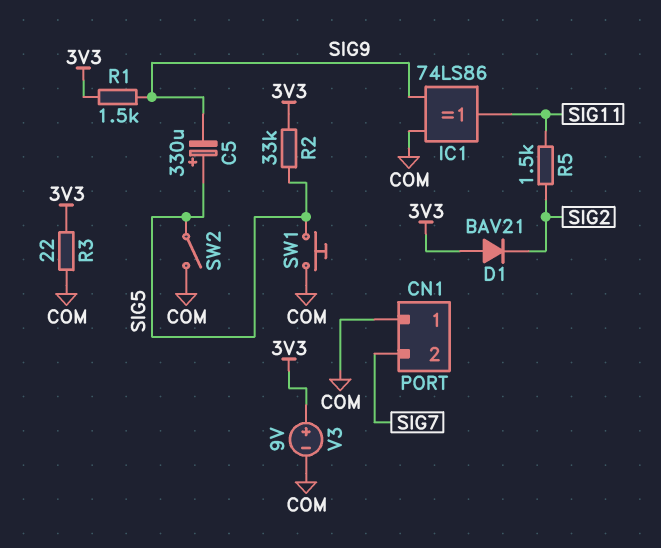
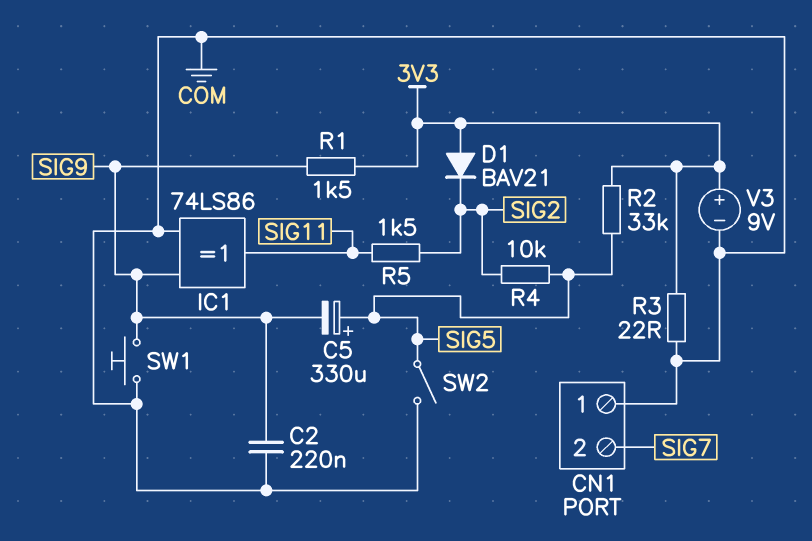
C2: none -> 220nF (COM, SIG9)
R4: none -> 10k (SIG2, SIG5)
SW1: button (COM, SIG5) -> button (COM, SIG9)

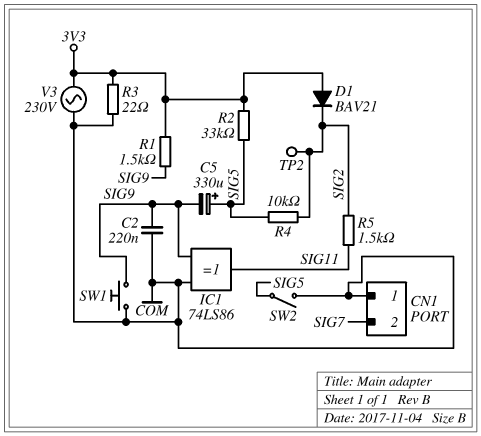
TP2: none -> test point (SIG2)
V3: 9V (plus 3V3, minus COM) -> AC 230V (3V3, COM)

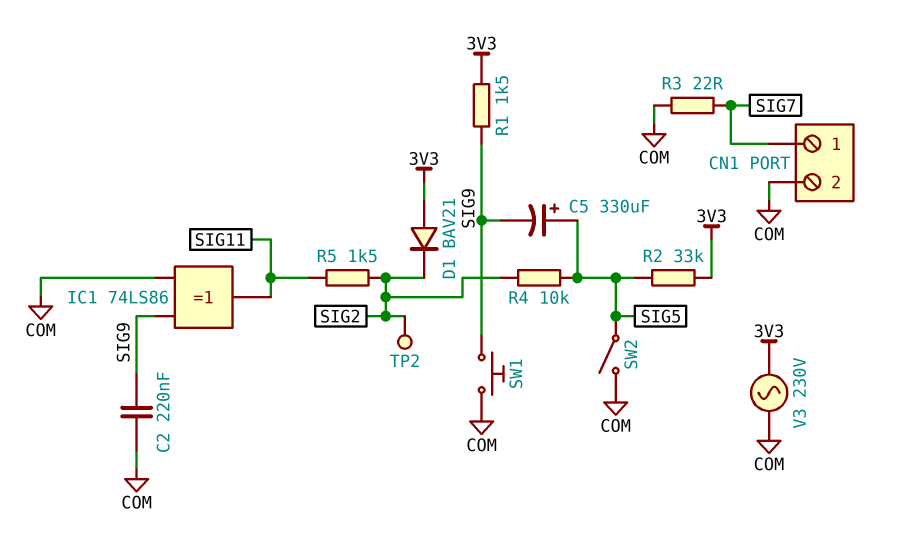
CN1 pin 1: COM -> SIG7
CN1 pin 2: SIG7 -> COM
R3: 22 (3V3, COM) -> 22 (COM, SIG7)

